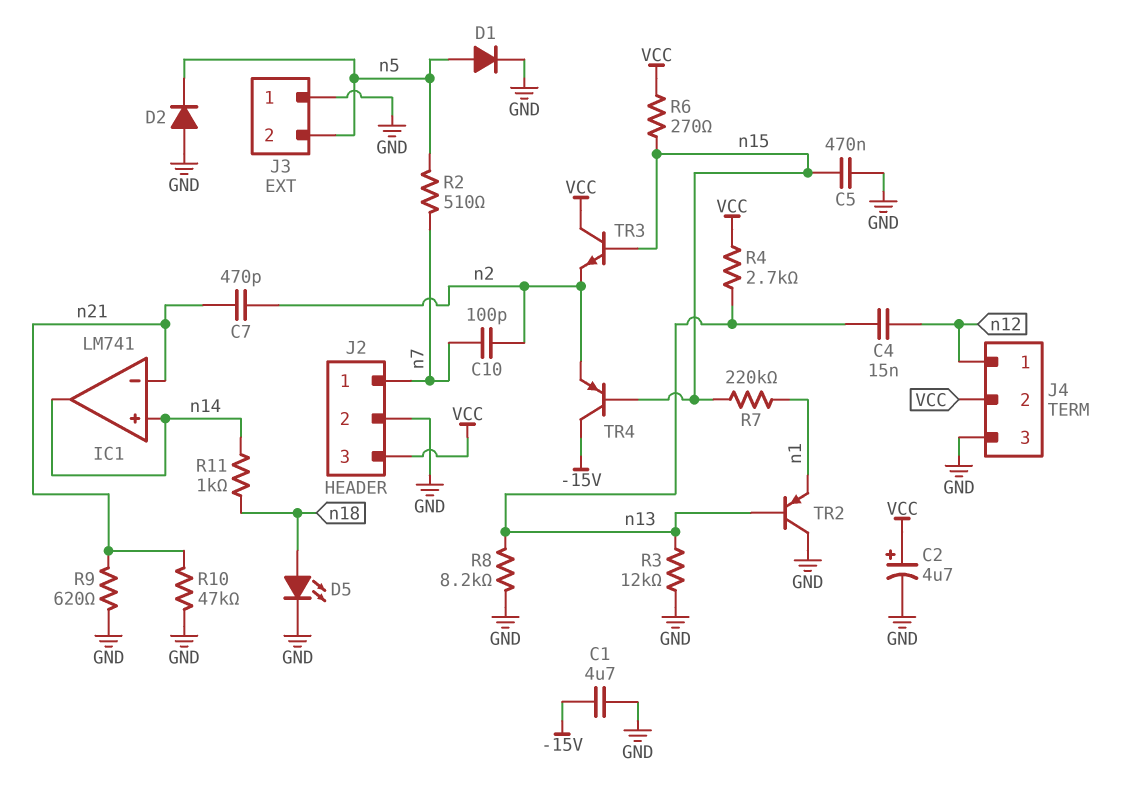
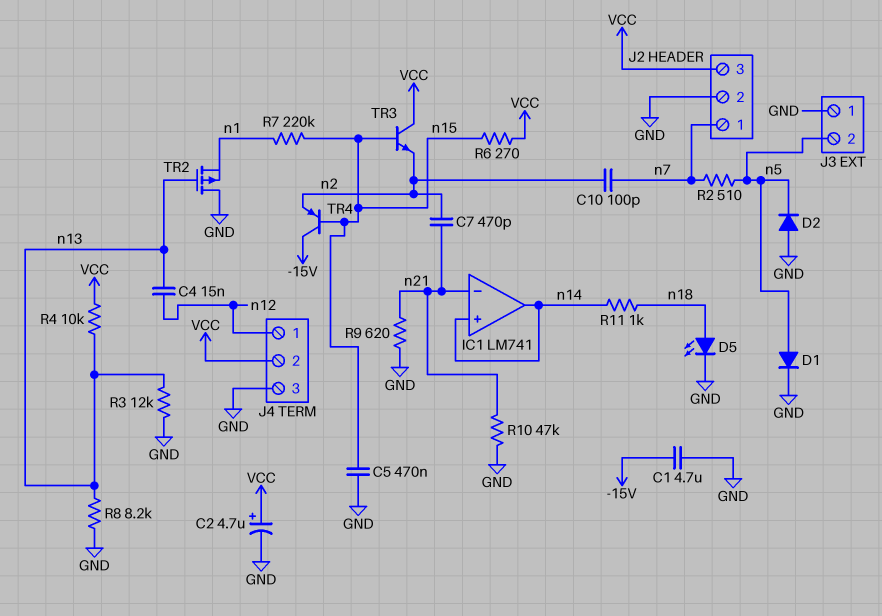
R4: 2.7k (VCC, n13) -> 10k (VCC, n13)
TR2: PNP (B n13, C GND, E n1) -> PMOS (G n13, D GND, S n1)

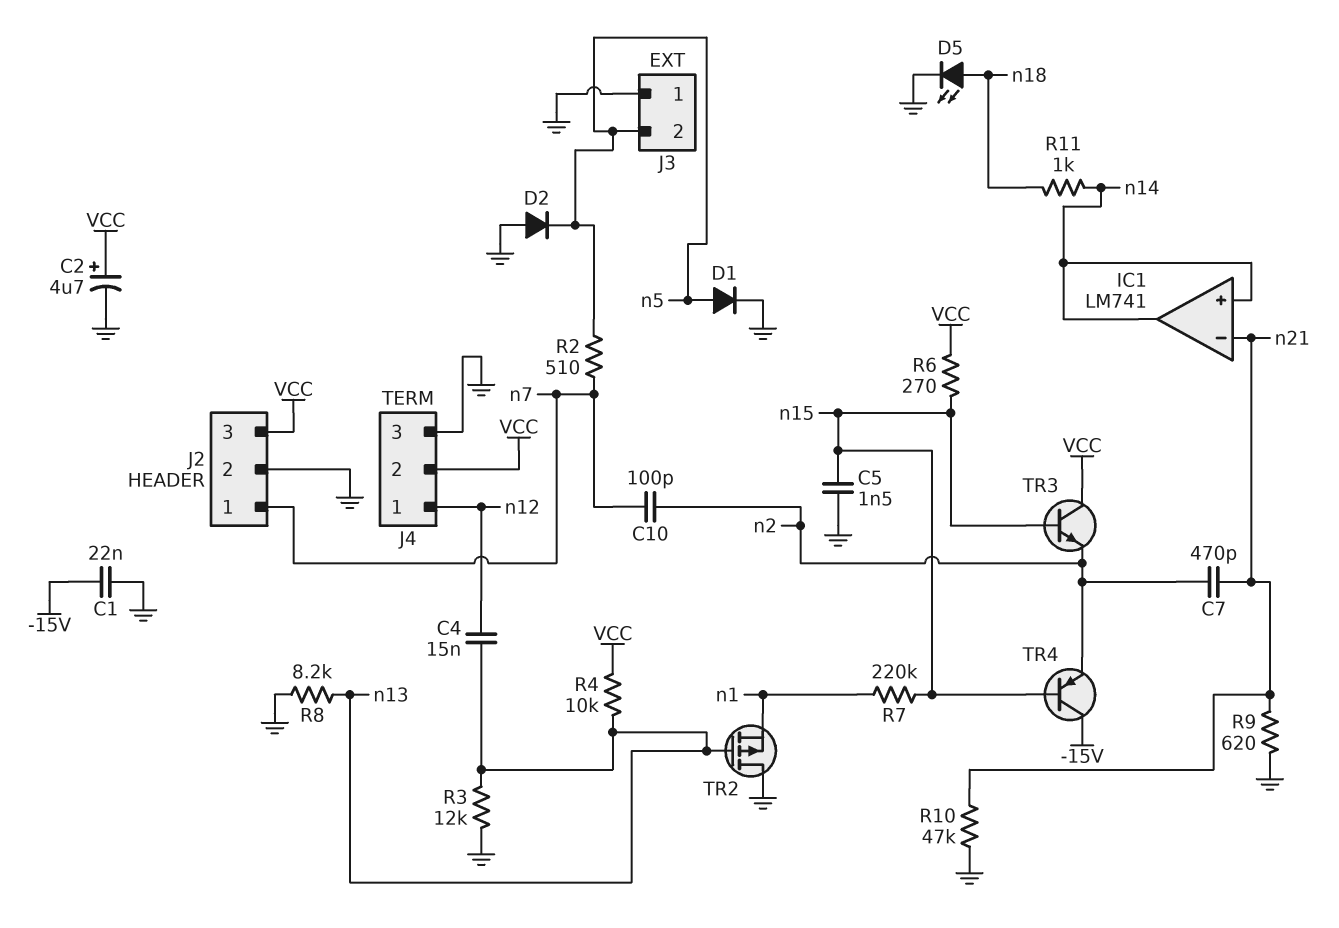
C1: 4.7uF (-15V, GND) -> 22nF (-15V, GND)
C5: 470nF (GND, n15) -> 1.5nF (GND, n15)

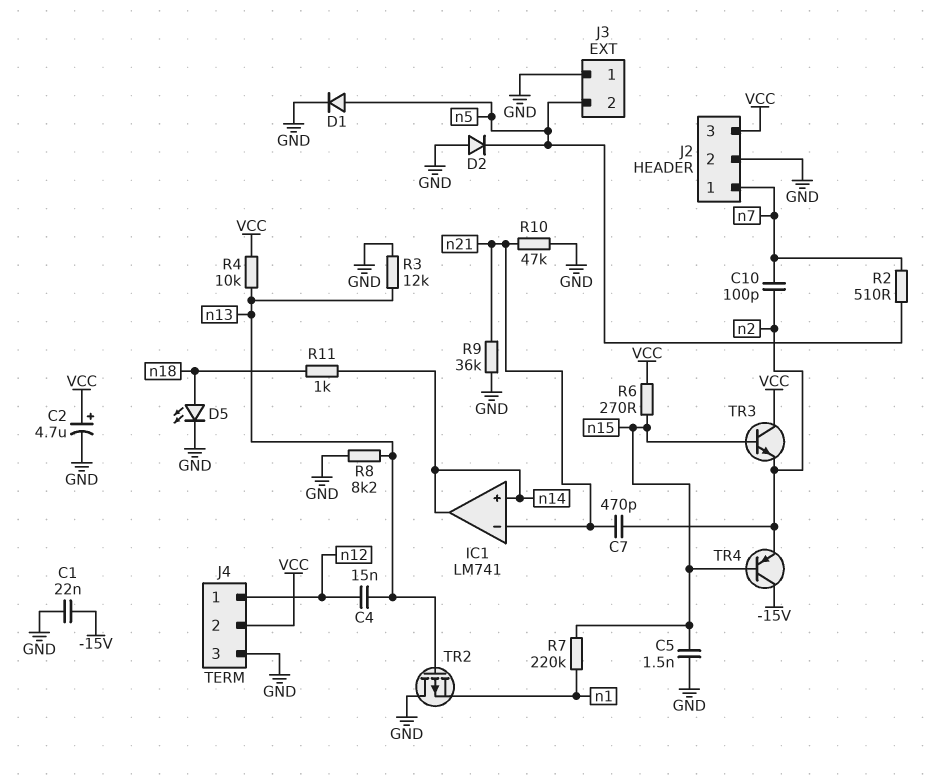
R9: 620 (GND, n21) -> 36k (GND, n21)

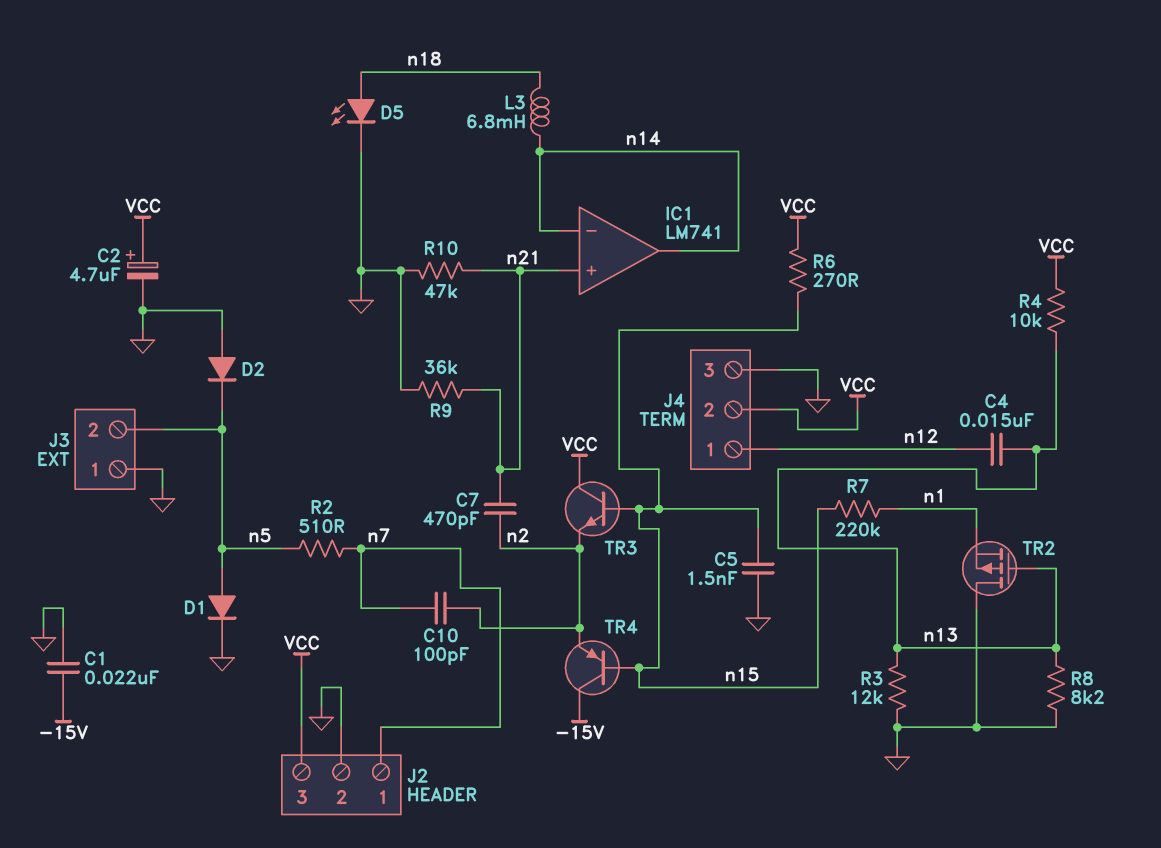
IC1 pin in+: n14 -> n21
IC1 pin in-: n21 -> n14
L3: none -> 6.8mH (n14, n18)
R11: 1k (n14, n18) -> none

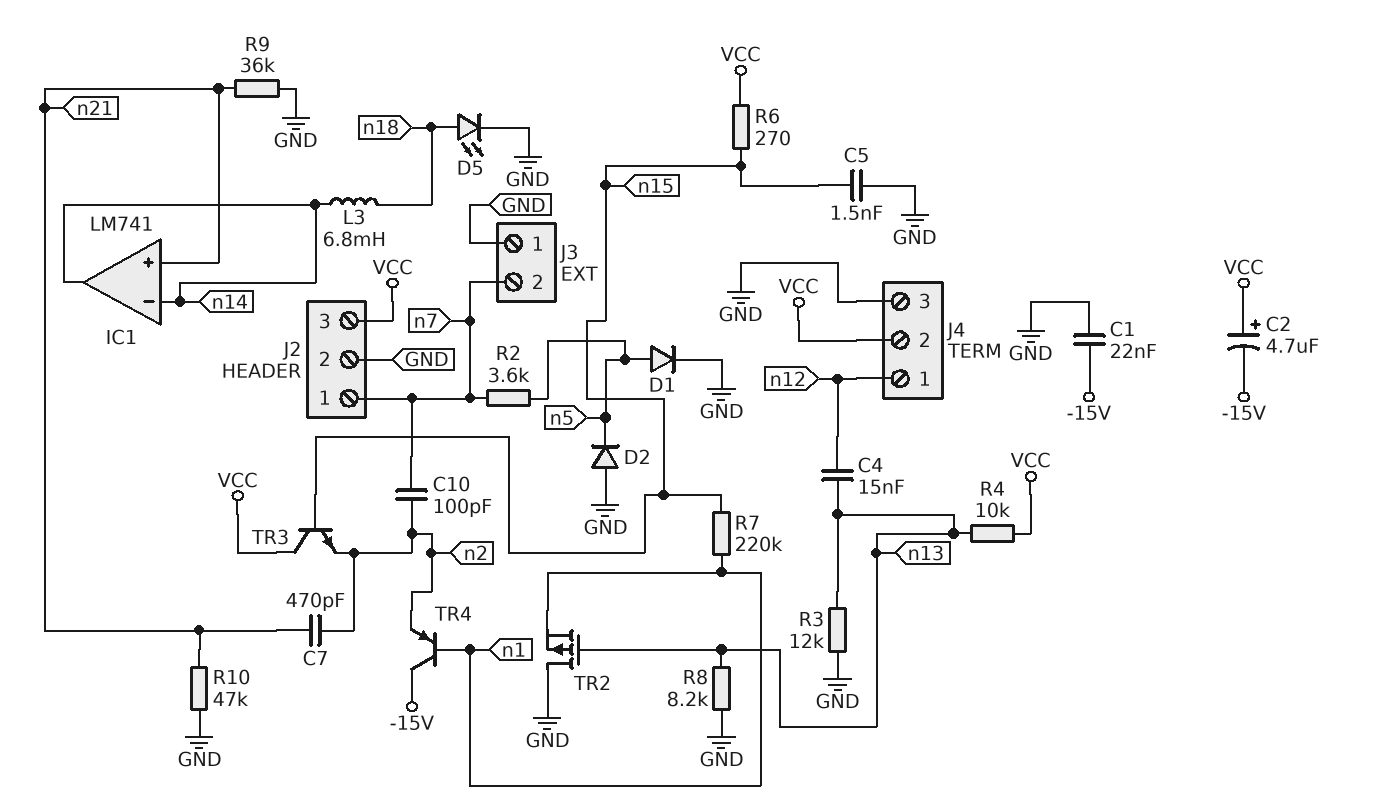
C2: 4.7uF (plus VCC, minus GND) -> 4.7uF (plus VCC, minus -15V)
J3 pin 2: n5 -> n7
R2: 510 (n5, n7) -> 3.6k (n5, n7)
TR4: PNP (B n15, C -15V, E n2) -> PNP (B n1, C -15V, E n2)

